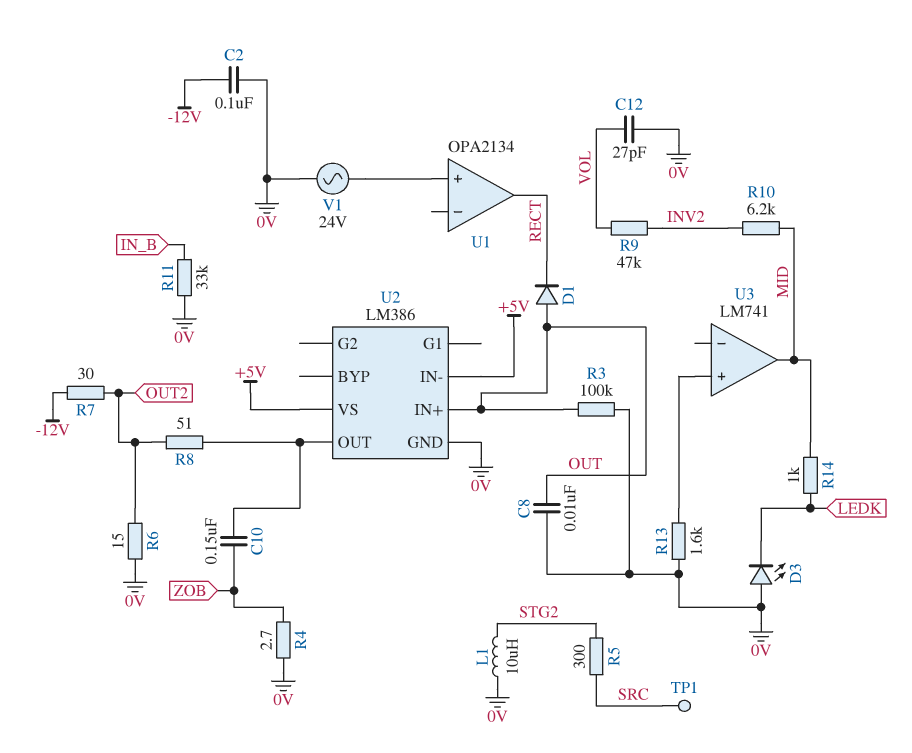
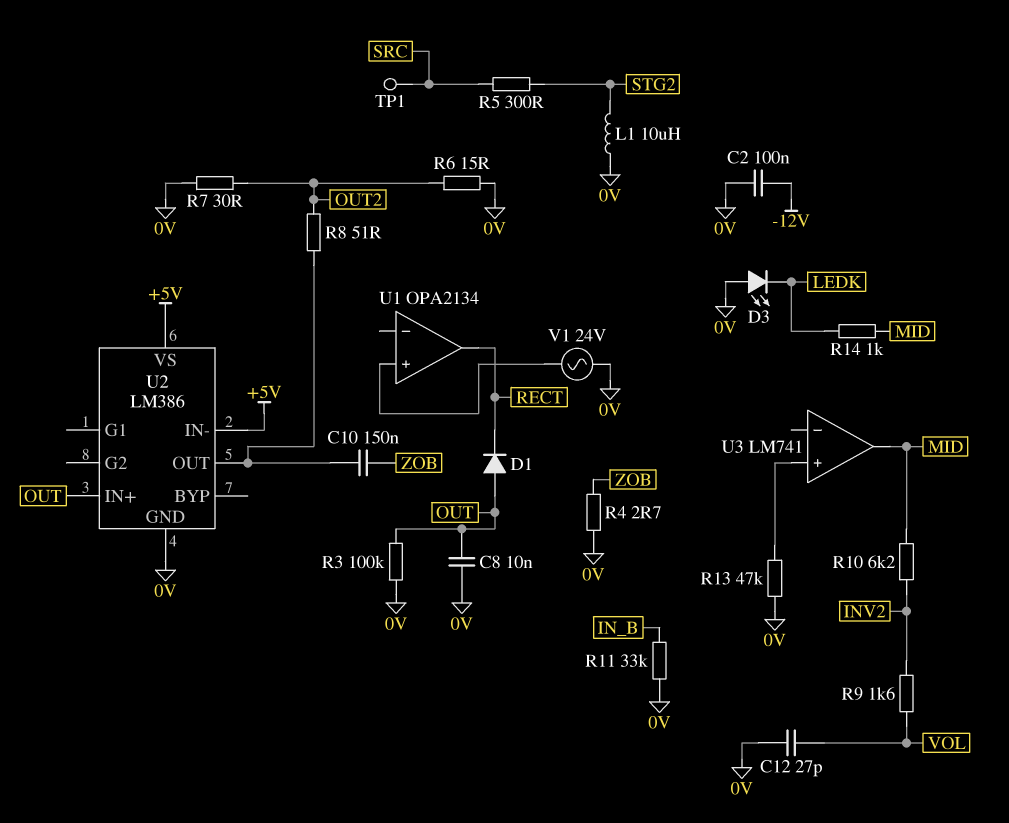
R7: 30 (-12V, OUT2) -> 30 (0V, OUT2)
R9: 47k (INV2, VOL) -> 1.6k (INV2, VOL)
R13: 1.6k (0V, U3/in+) -> 47k (0V, U3/in+)

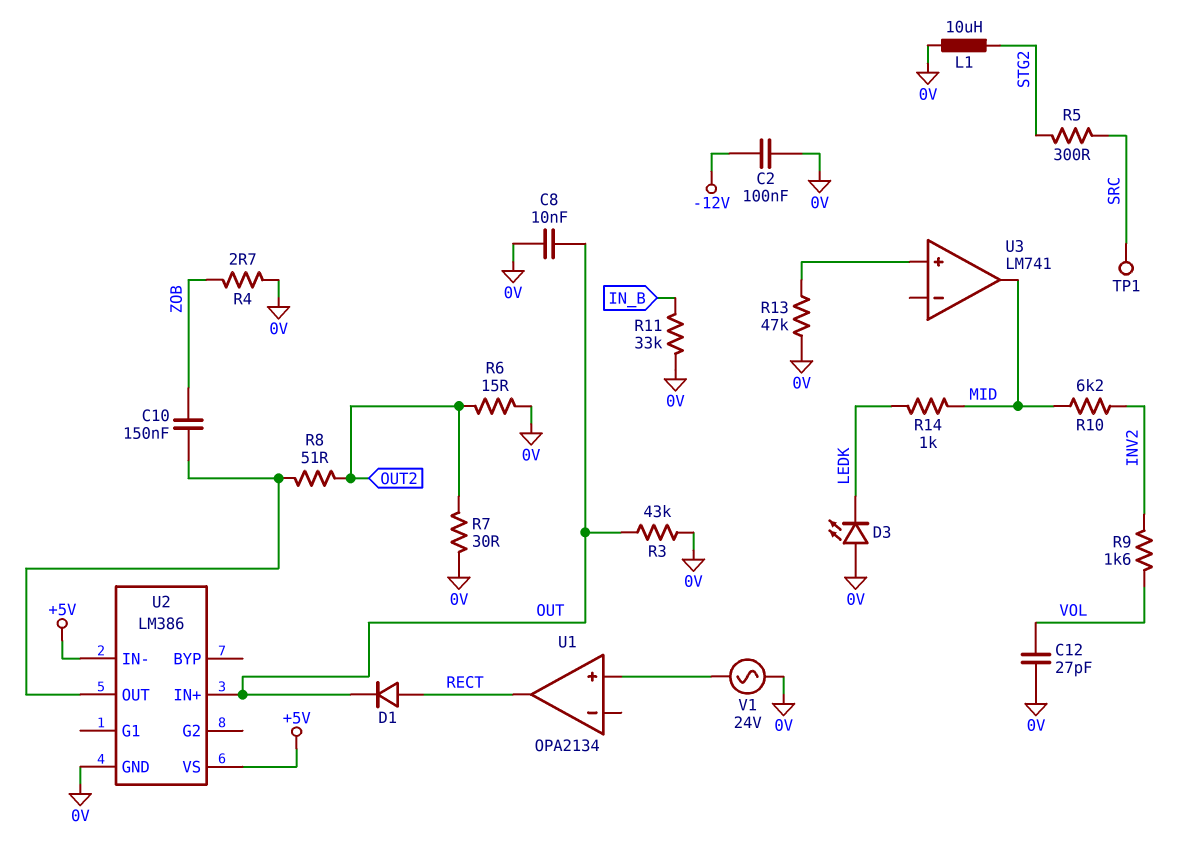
D1: diode (A OUT, K RECT) -> diode (A RECT, K OUT)
R3: 100k (0V, OUT) -> 43k (0V, OUT)

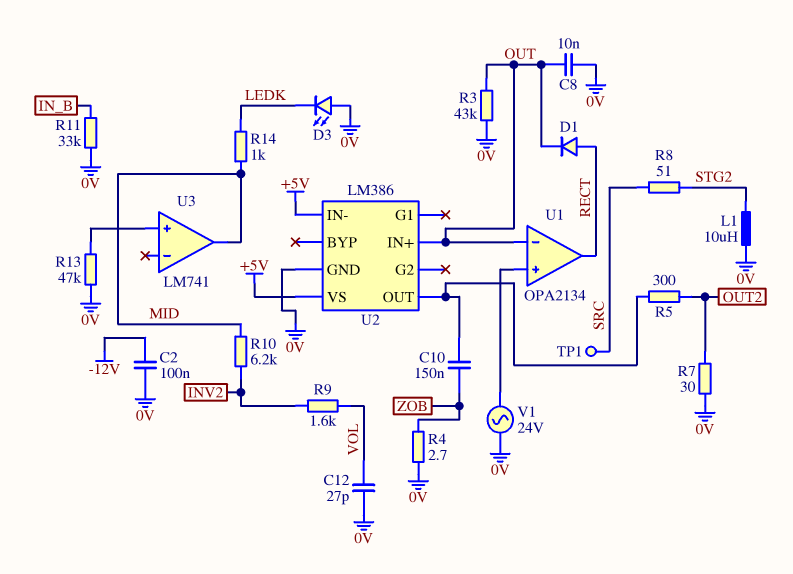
R5: 300 (SRC, STG2) -> 300 (OUT2, U2/OUT)
R6: 15 (0V, OUT2) -> none
R8: 51 (OUT2, U2/OUT) -> 51 (SRC, STG2)
U1 pin in-: none -> OUT

